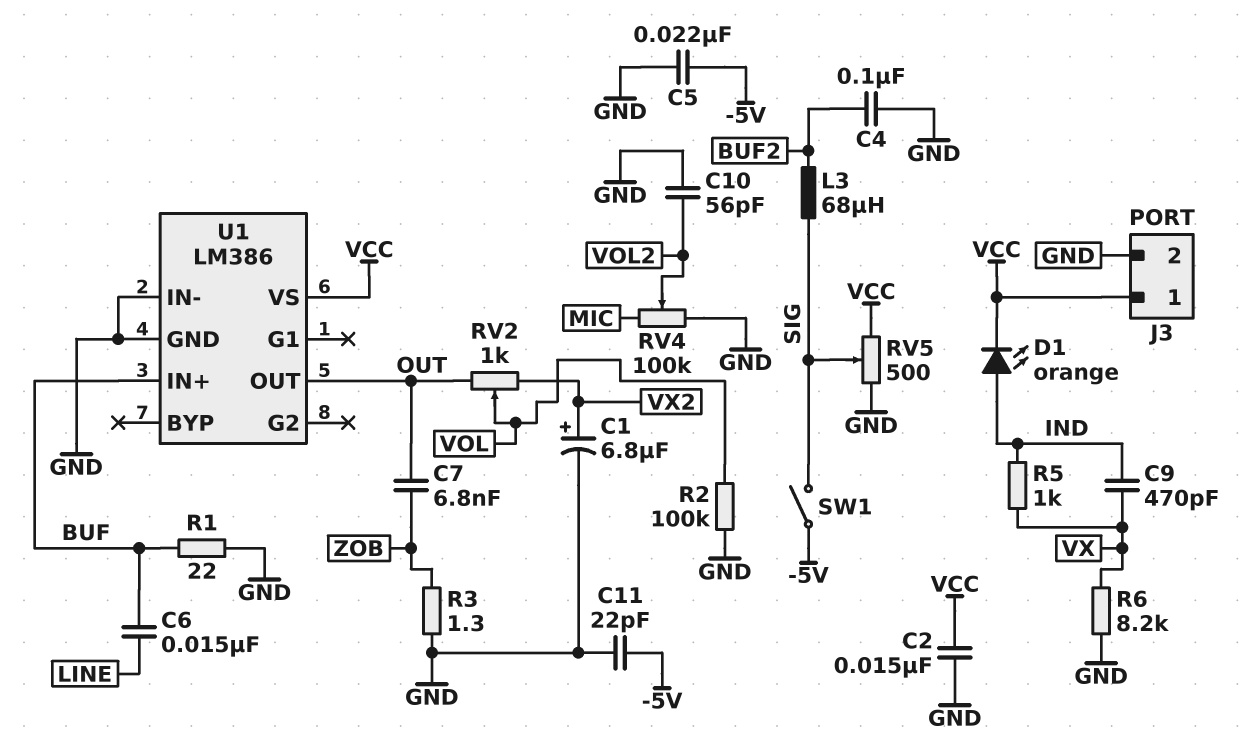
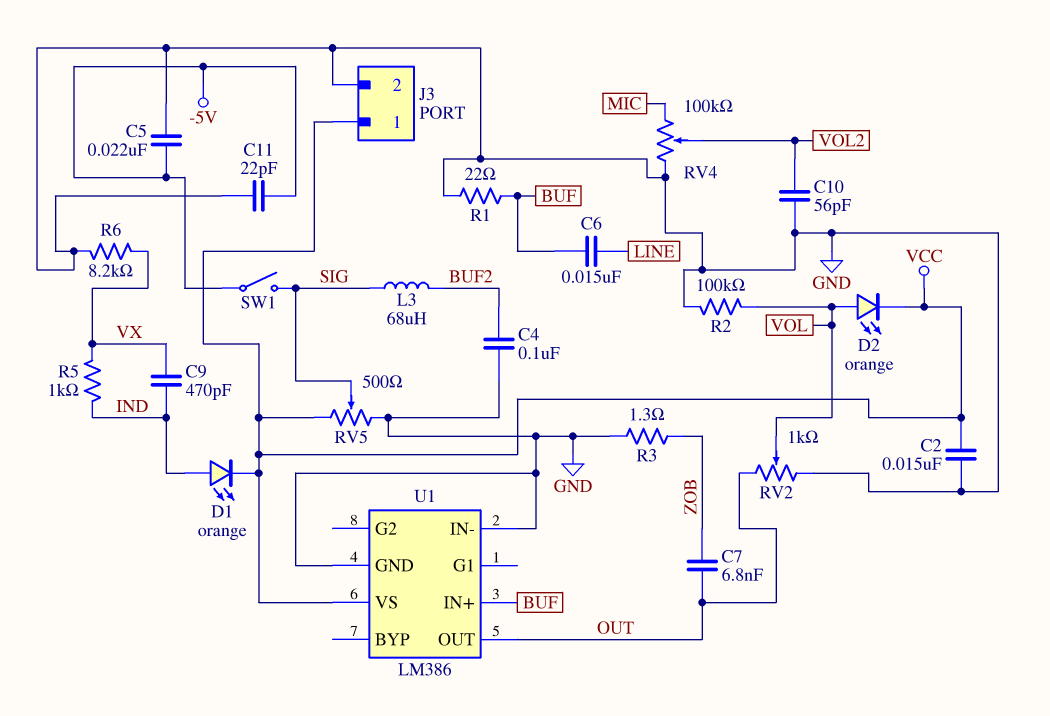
C1: 6.8uF (plus VX2, minus GND) -> none
D2: none -> LED orange (A VOL, K VCC)
RV2: 1k (OUT, VX2, wiper VOL) -> 1k (GND, OUT, wiper VOL)

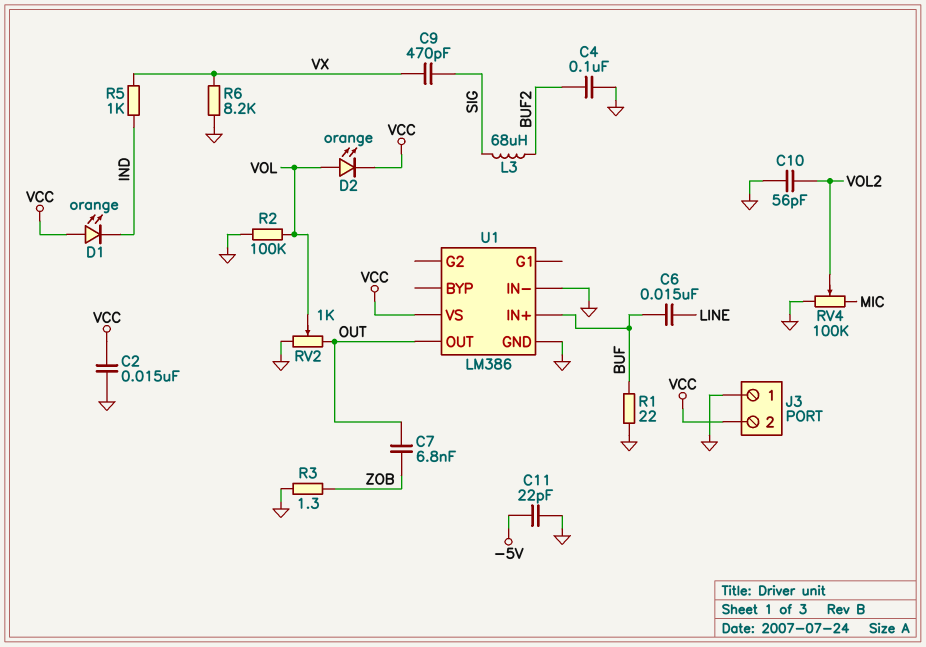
C5: 22nF (-5V, GND) -> none
C9: 470pF (IND, VX) -> 470pF (SIG, VX)
D1: LED orange (A IND, K VCC) -> LED orange (A VCC, K IND)
J3 pin 1: VCC -> GND
J3 pin 2: GND -> VCC
RV5: 500 (GND, VCC, wiper SIG) -> none
SW1: switch (-5V, SIG) -> none

